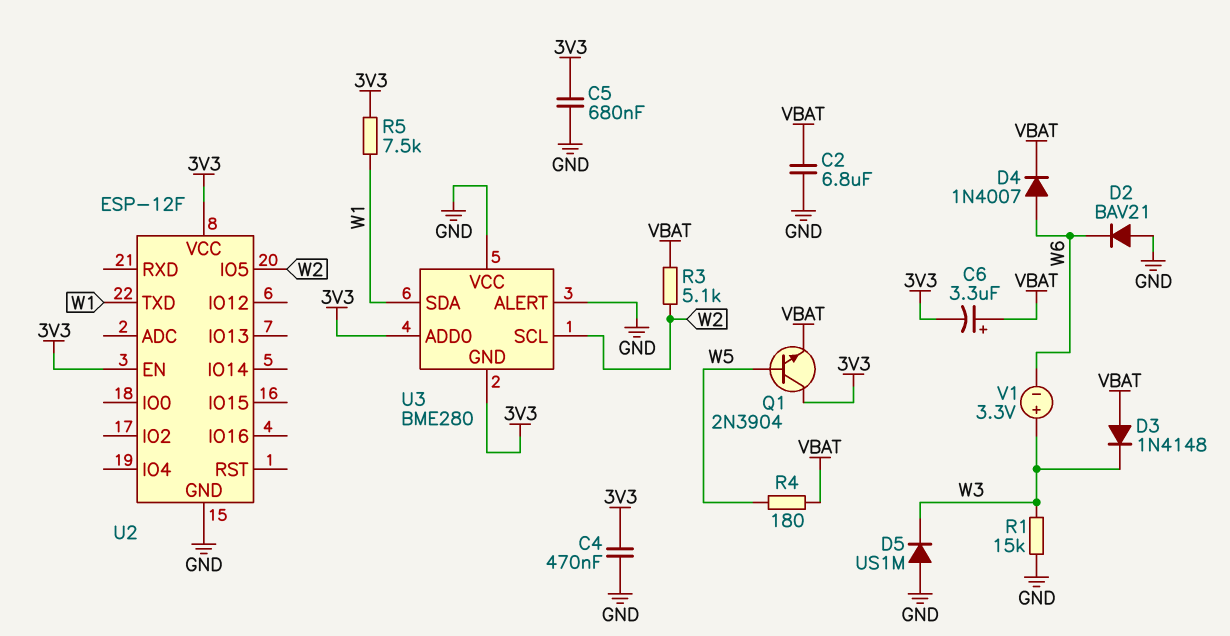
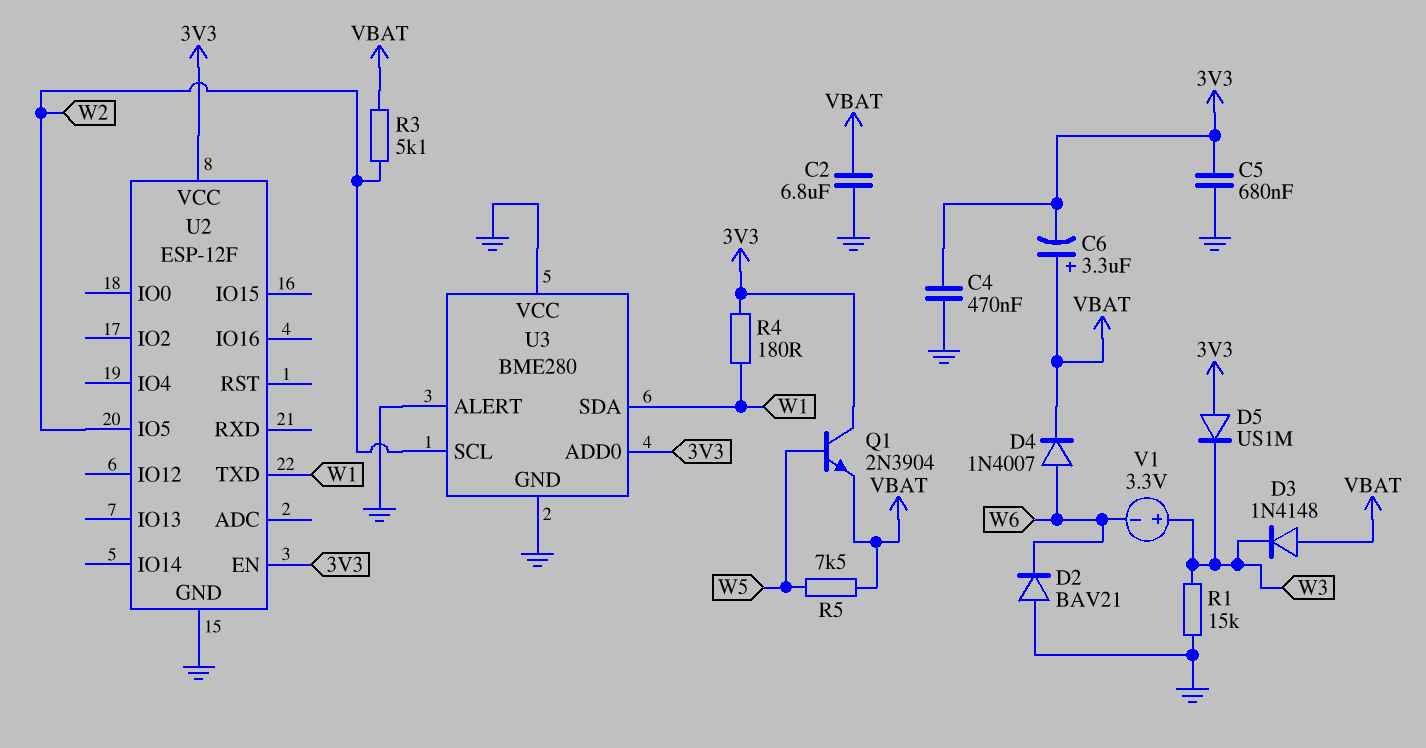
D5: diode US1M (A GND, K W3) -> diode US1M (A 3V3, K W3)
R4: 180 (VBAT, W5) -> 180 (3V3, W1)
R5: 7.5k (3V3, W1) -> 7.5k (VBAT, W5)
U3 pin GND: 3V3 -> GND

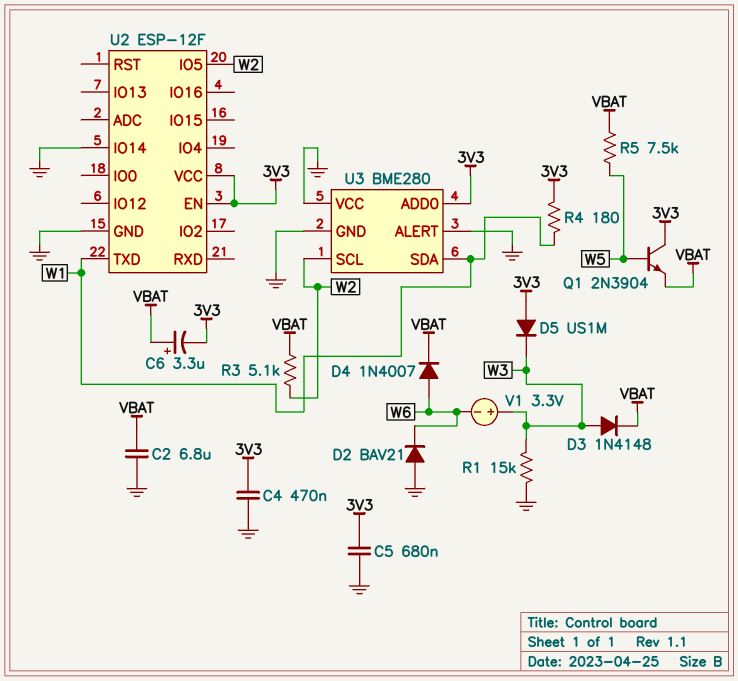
D3: diode 1N4148 (A VBAT, K W3) -> diode 1N4148 (A W3, K VBAT)
U2 pin IO14: none -> GND

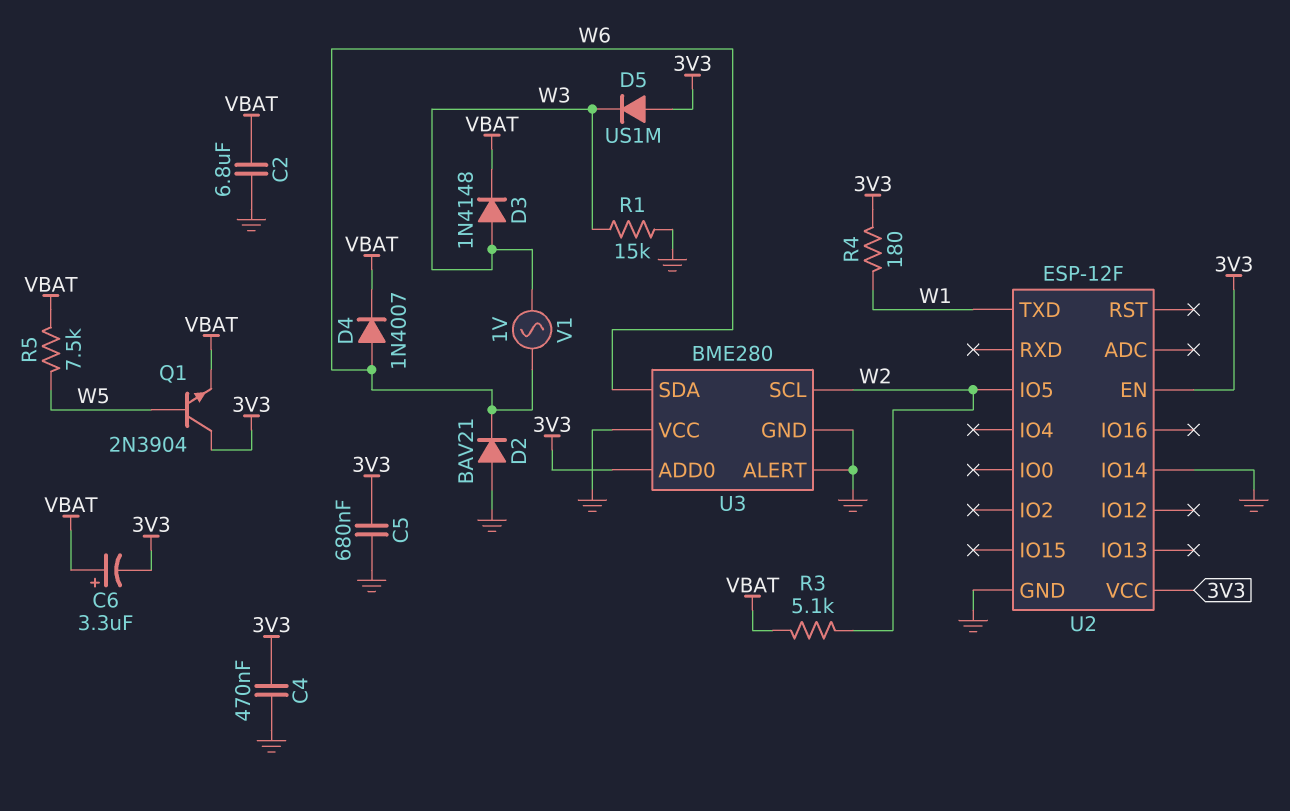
U3 pin SDA: W1 -> W6
V1: 3.3V (plus W3, minus W6) -> AC 1V (W3, W6)

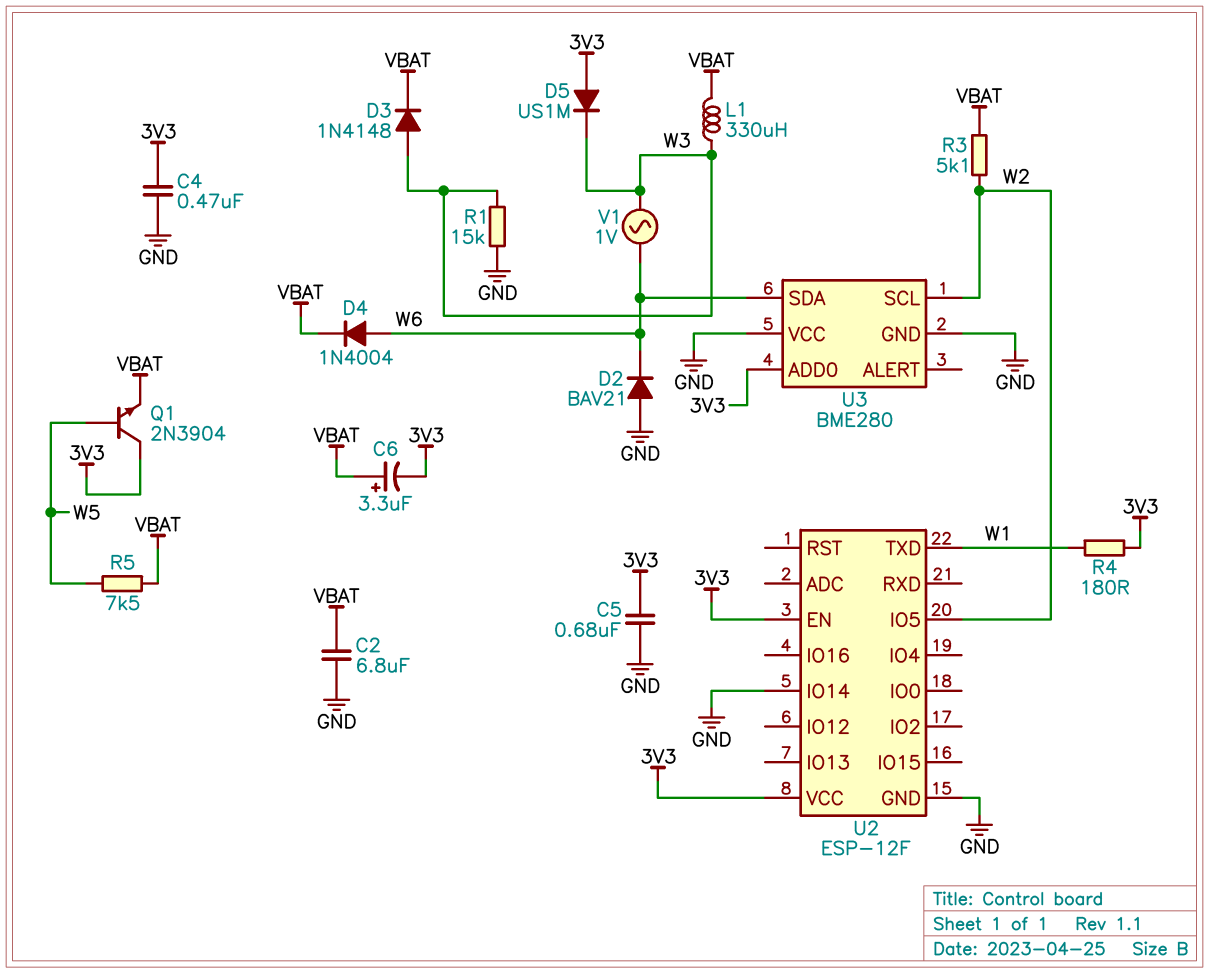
D4: diode 1N4007 (A W6, K VBAT) -> diode 1N4004 (A W6, K VBAT)
L1: none -> 330uH (VBAT, W3)
U3 pin ALERT: GND -> none

